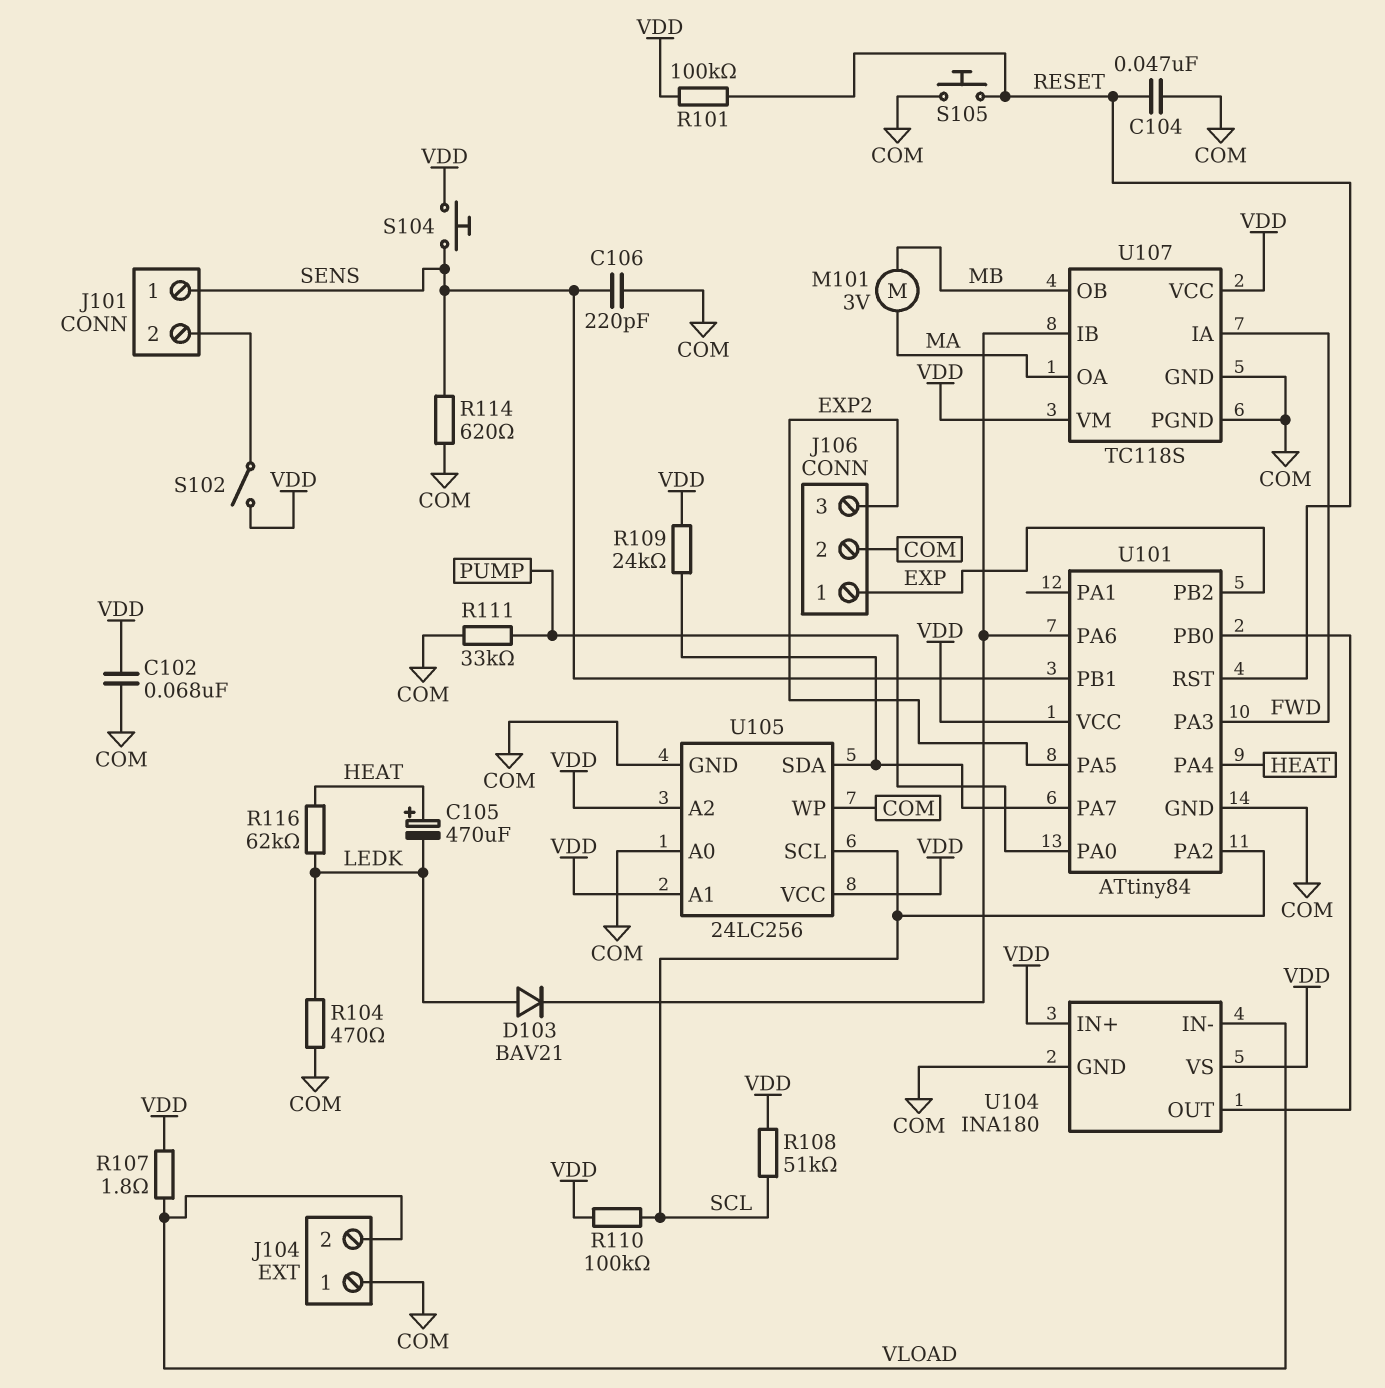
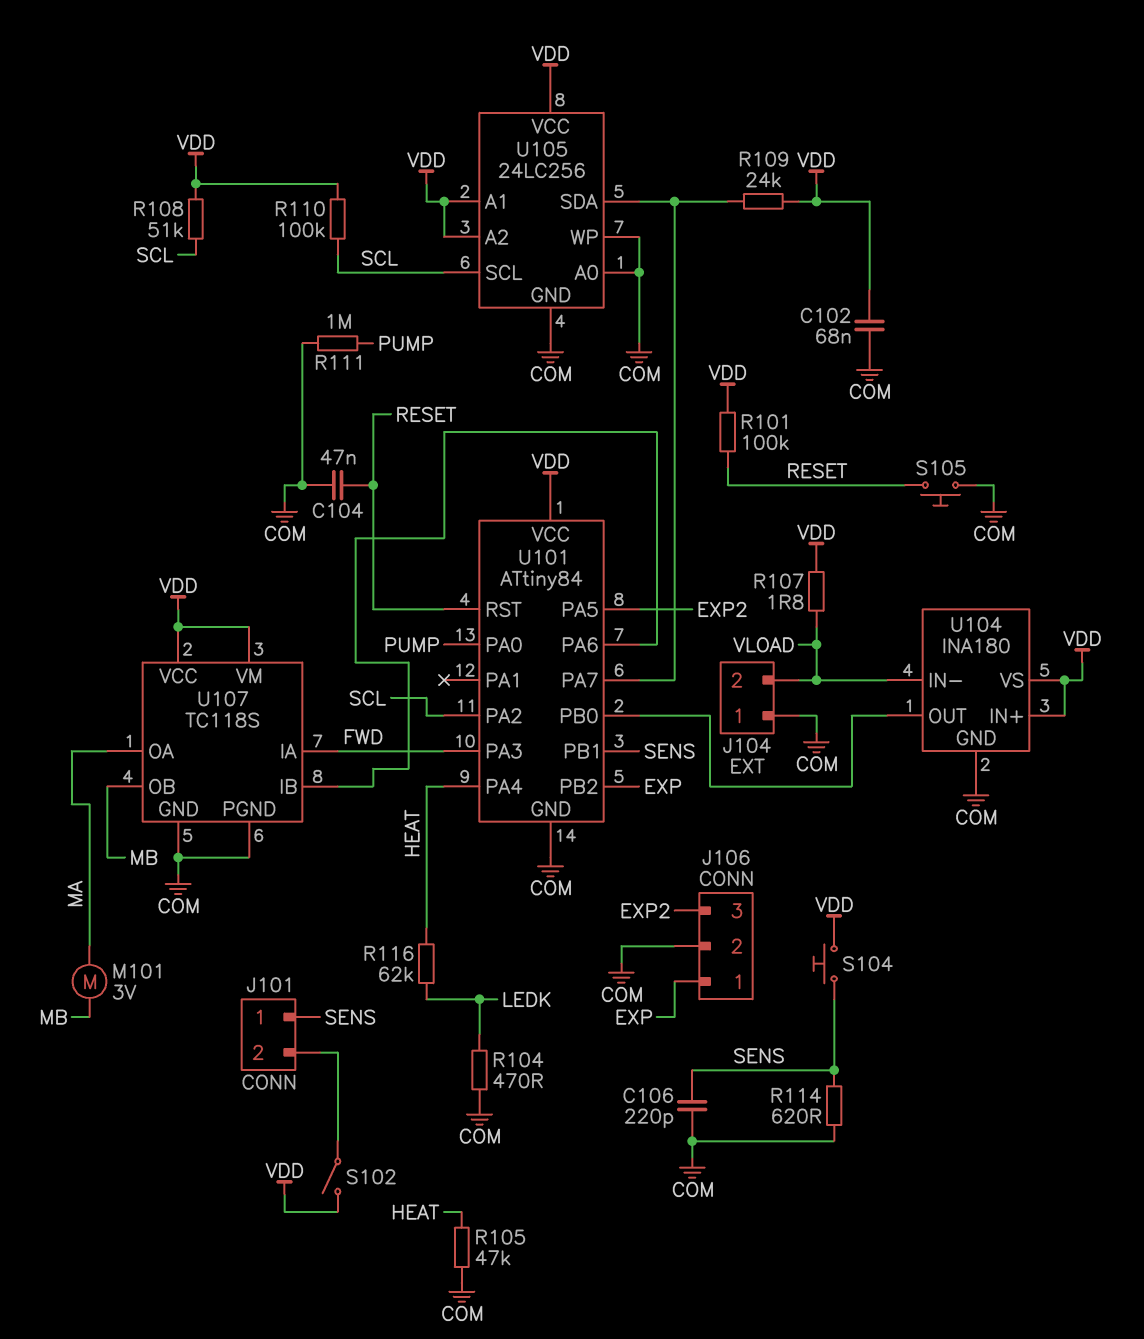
C105: 470uF (plus HEAT, minus LEDK) -> none
D103: diode BAV21 (A LEDK, K U101/PA6) -> none
R105: none -> 47k (COM, HEAT)
R111: 33k (COM, PUMP) -> 1M (COM, PUMP)

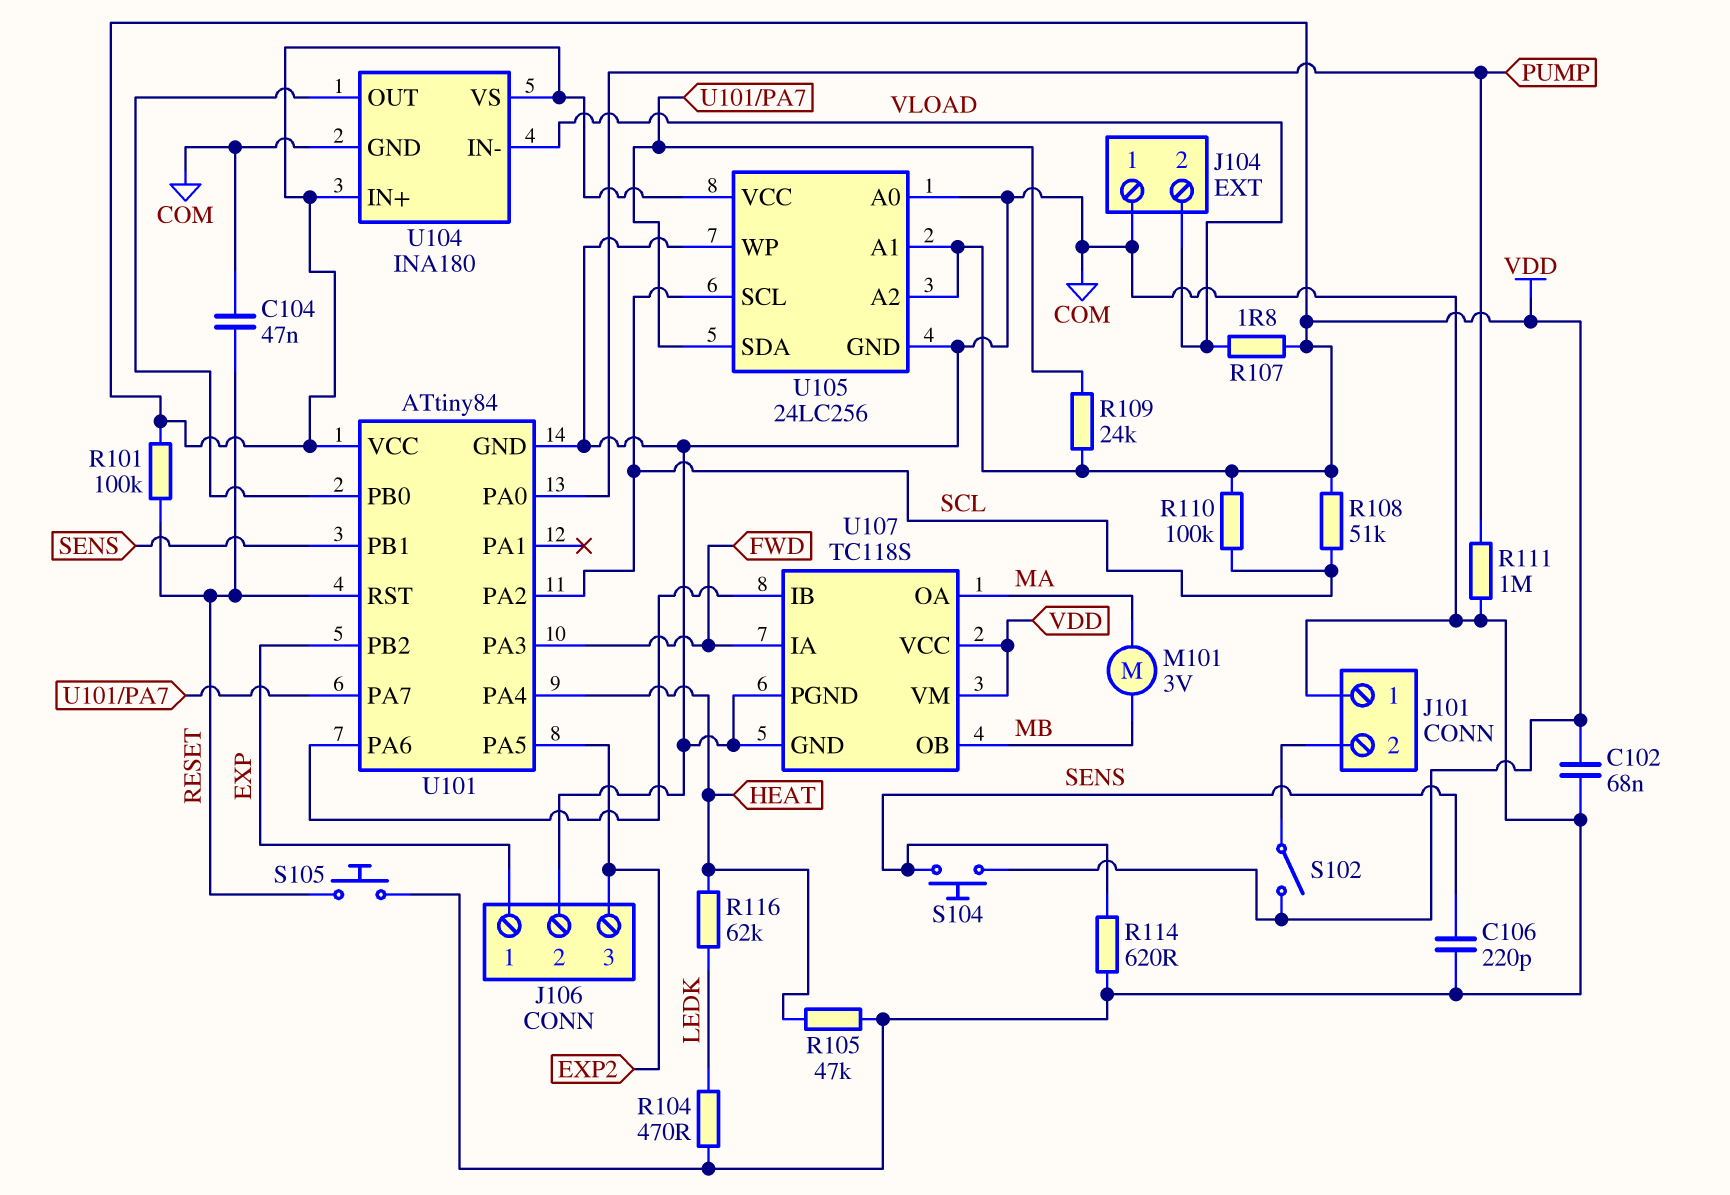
J101 pin 1: SENS -> COM

